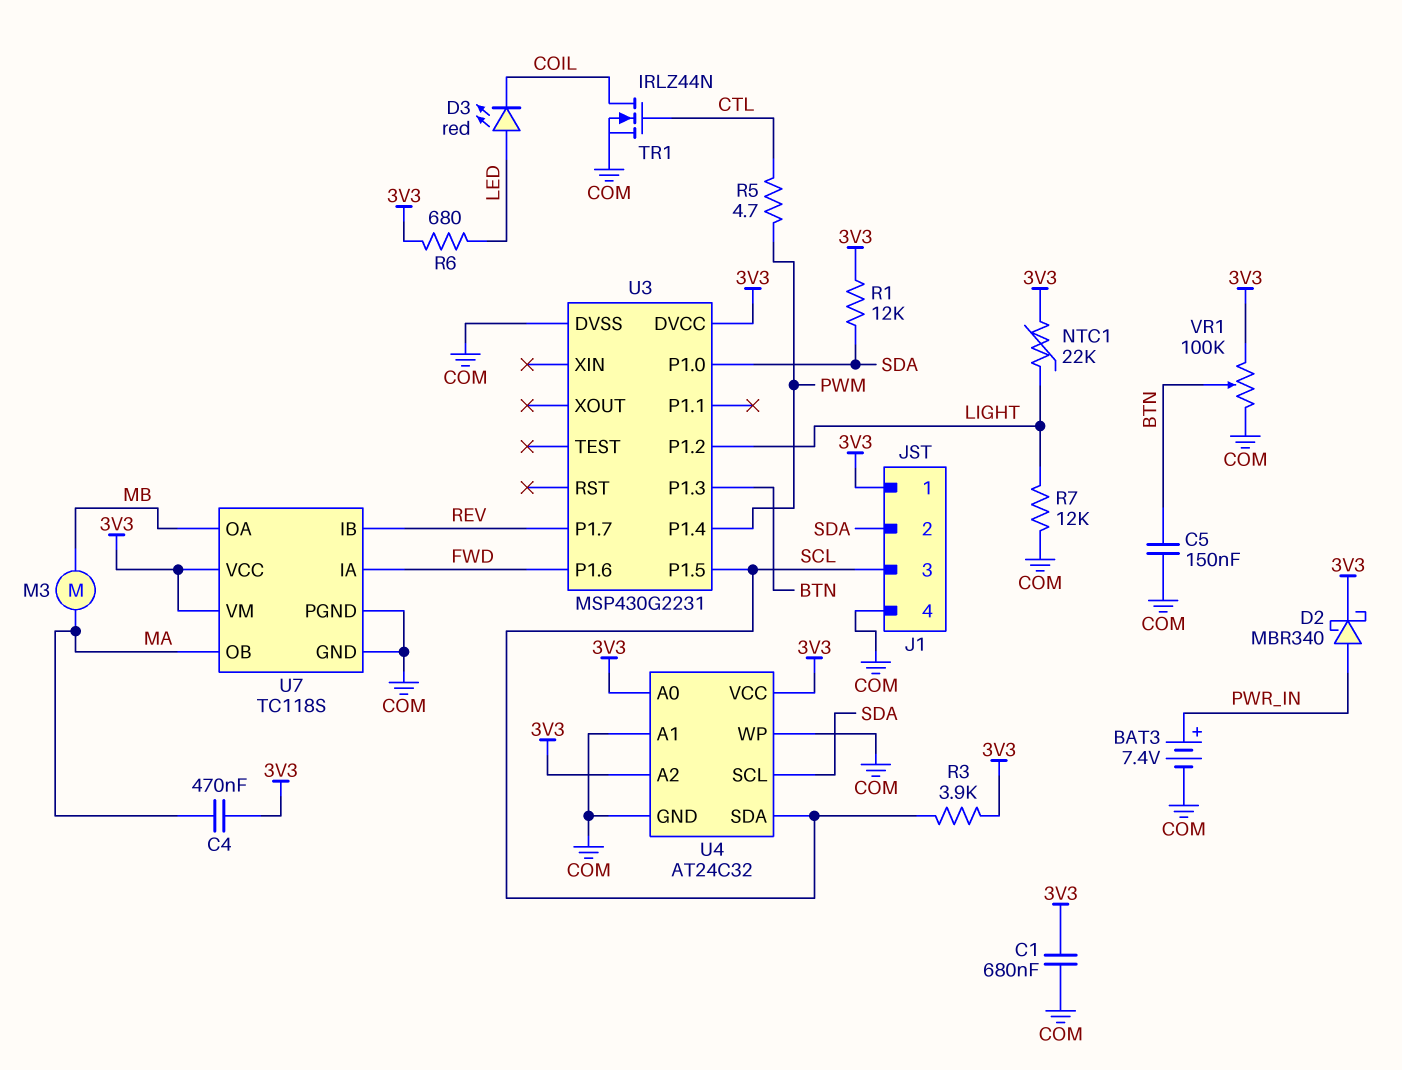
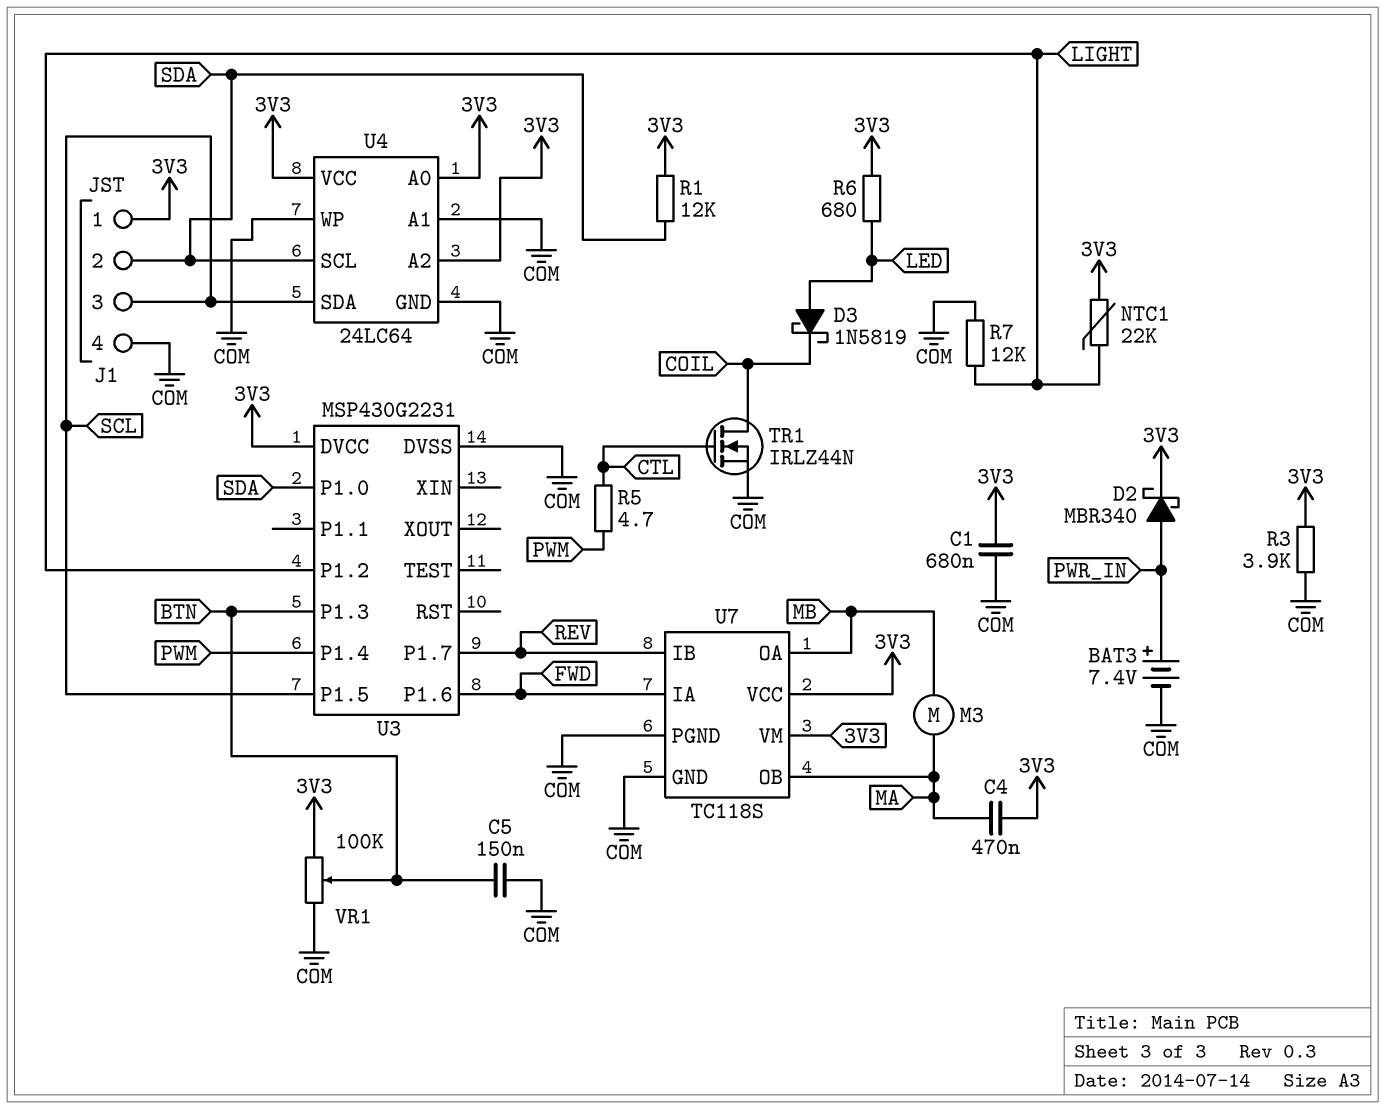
D3: LED red (A LED, K COIL) -> schottky 1N5819 (A LED, K COIL)
R3: 3.9k (3V3, SCL) -> 3.9k (3V3, COM)
U4: AT24C32 -> 24LC64

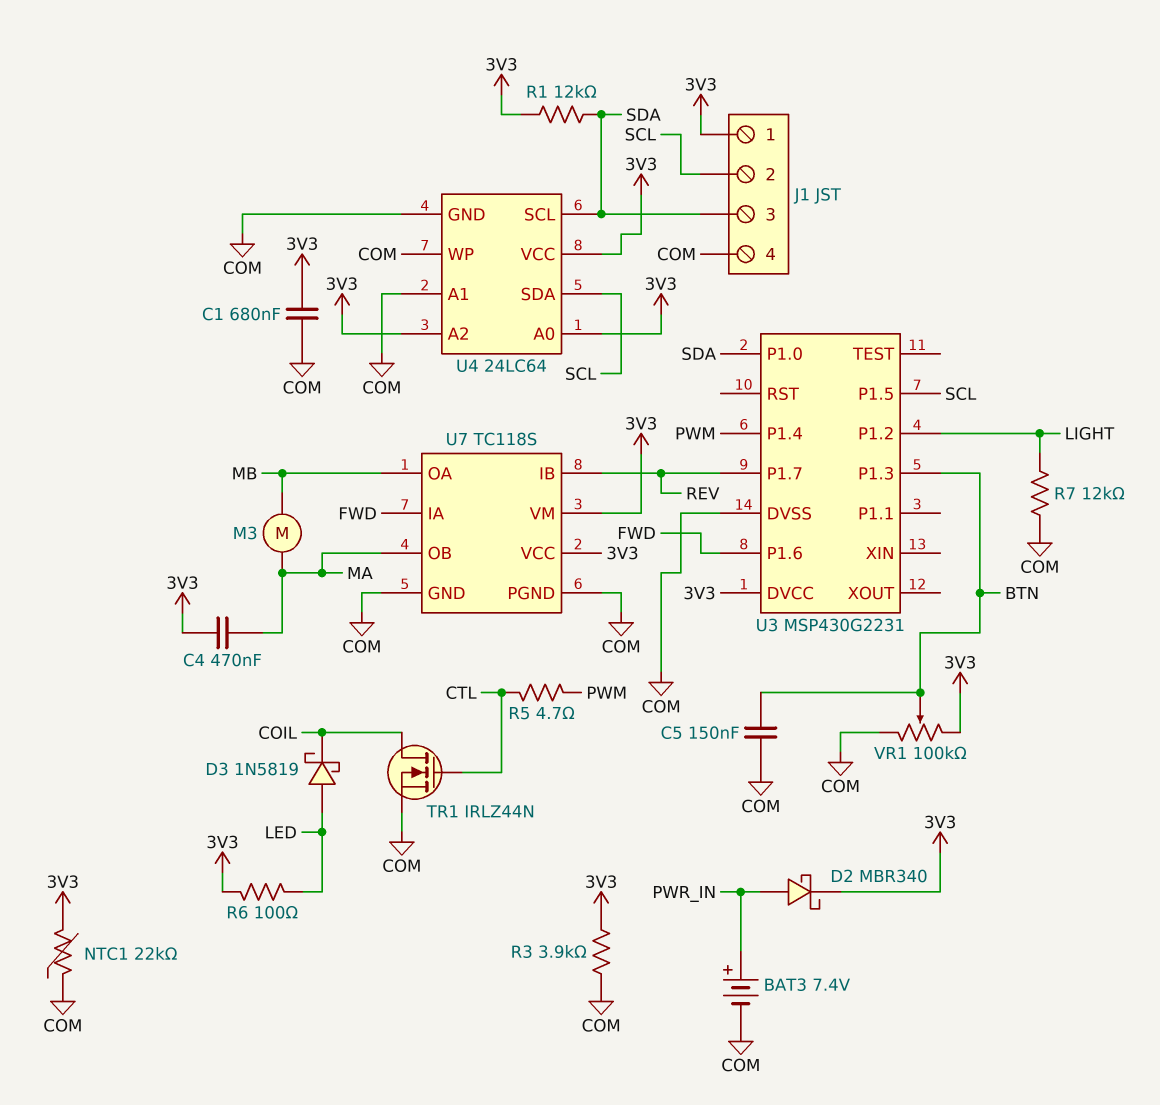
J1 pin 2: SDA -> SCL
J1 pin 3: SCL -> SDA
NTC1: 22k (3V3, LIGHT) -> 22k (3V3, COM)
R6: 680 (3V3, LED) -> 100 (3V3, LED)

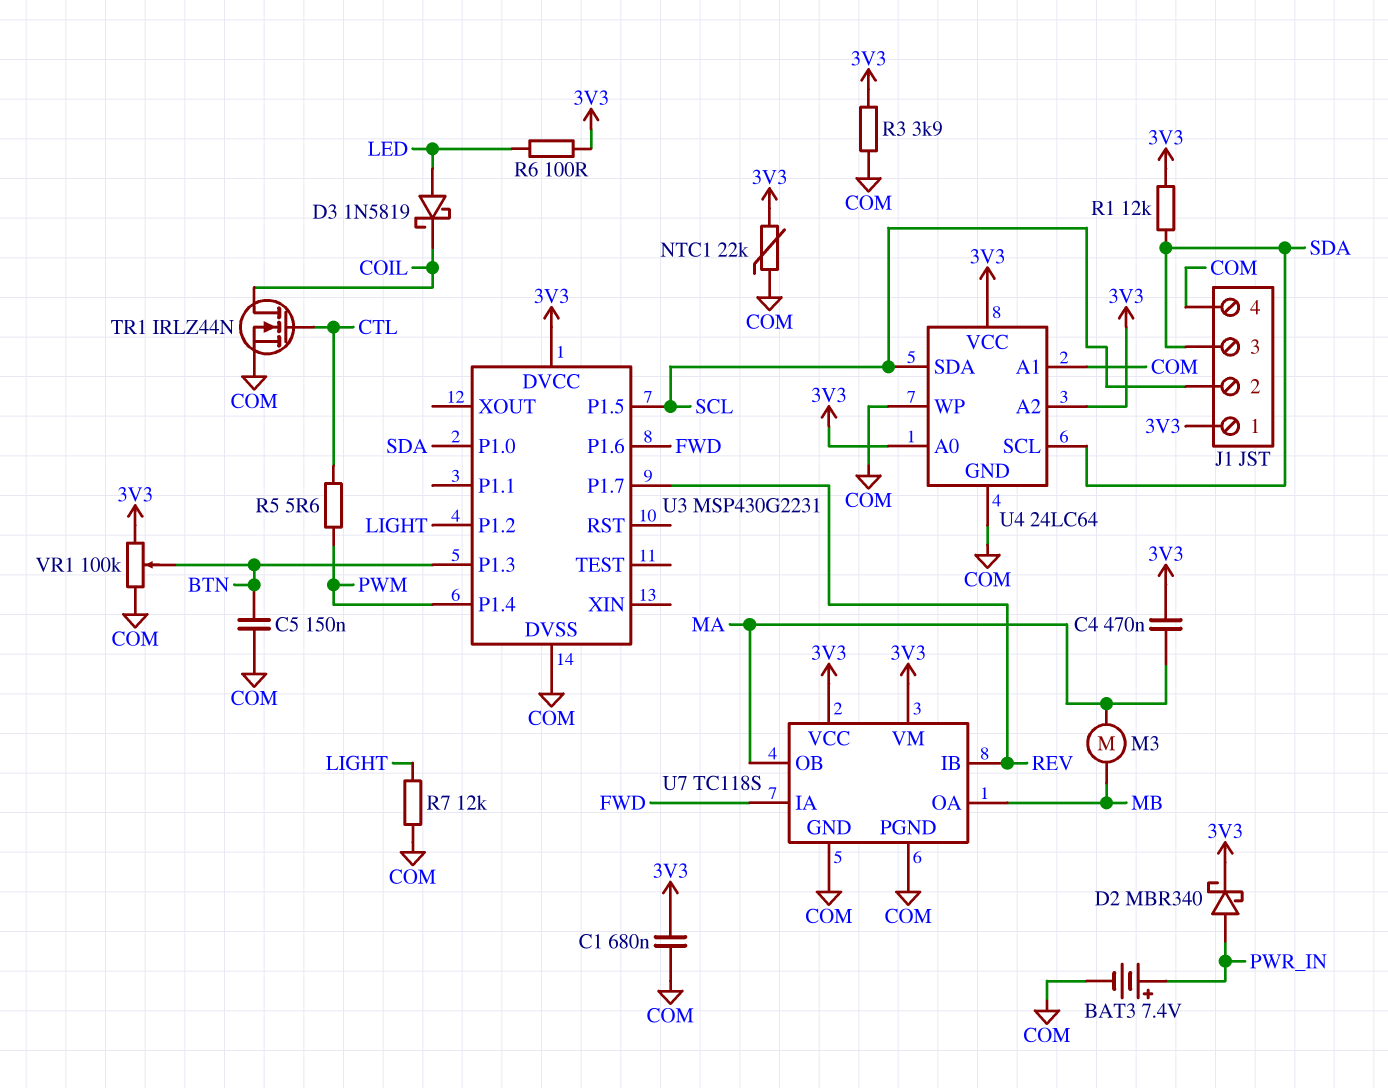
R5: 4.7 (CTL, PWM) -> 5.6 (CTL, PWM)

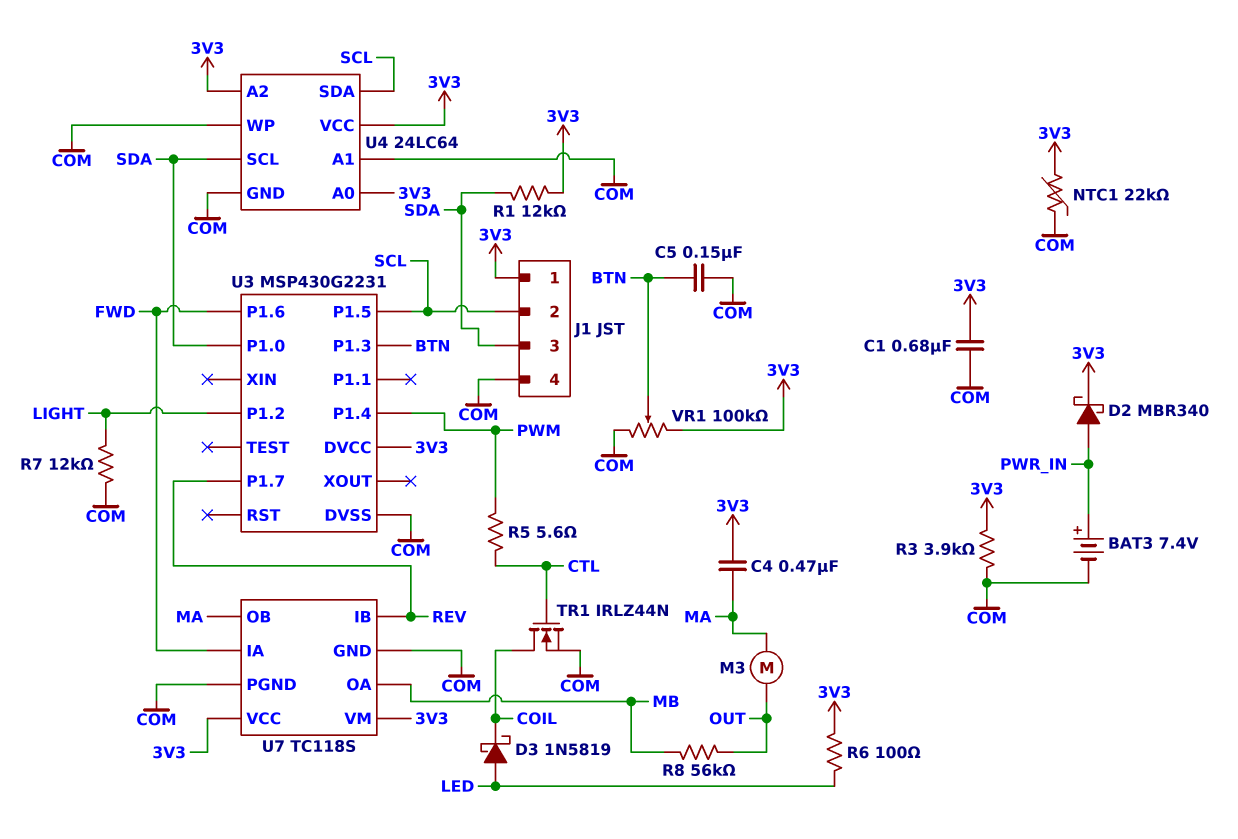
M3: motor (MA, MB) -> motor (MA, OUT)
R8: none -> 56k (MB, OUT)

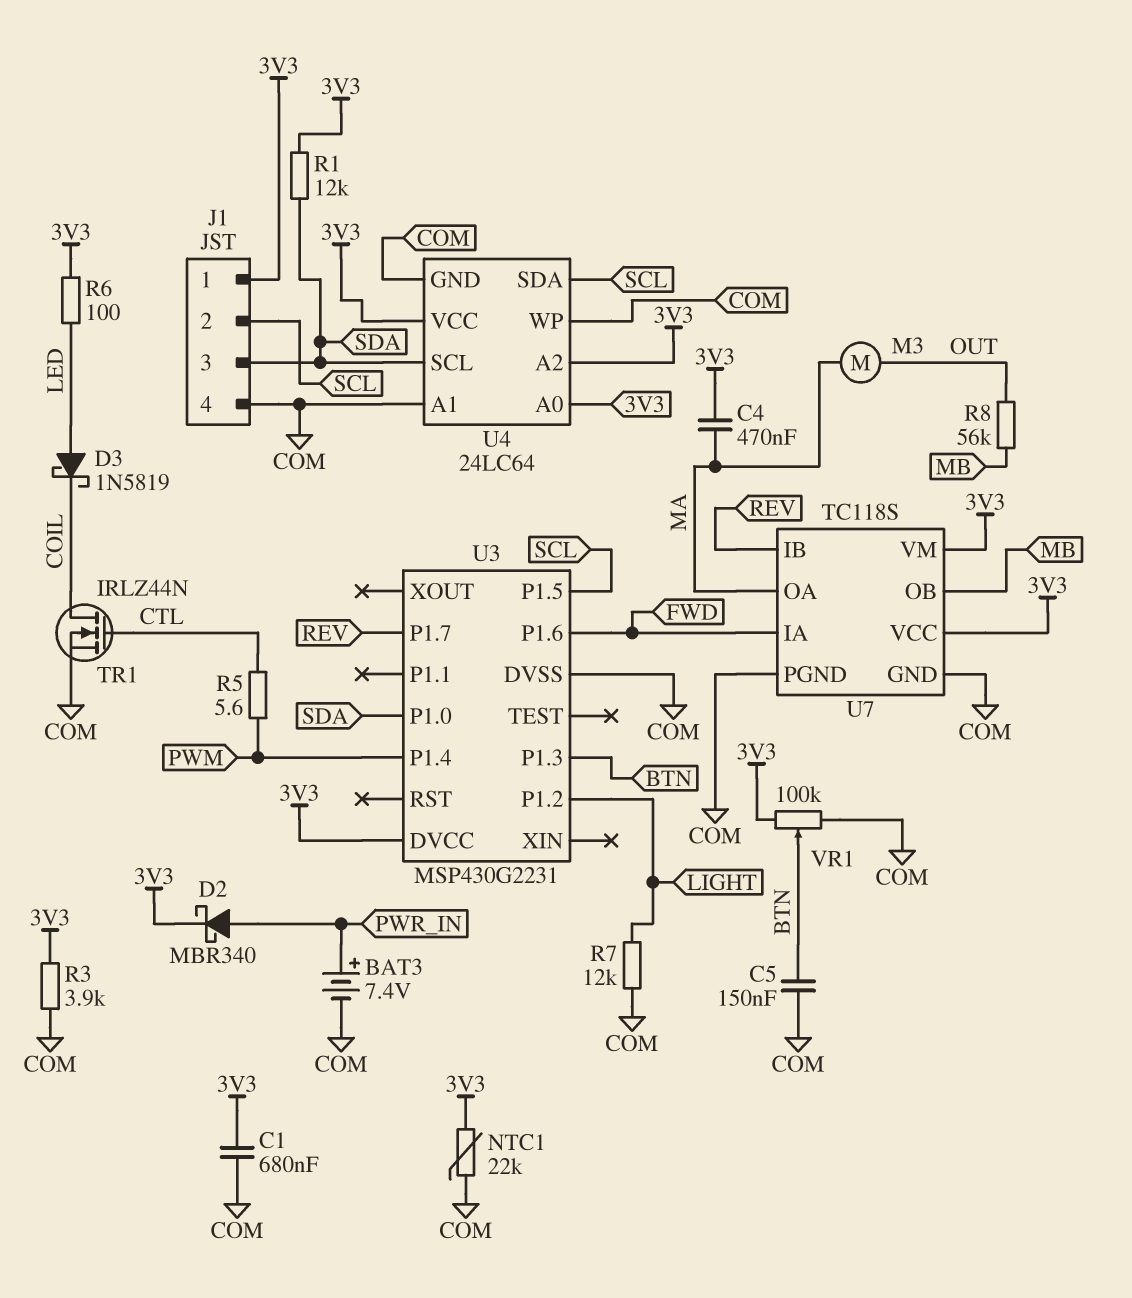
U7 pin OA: MB -> MA
U7 pin OB: MA -> MB

